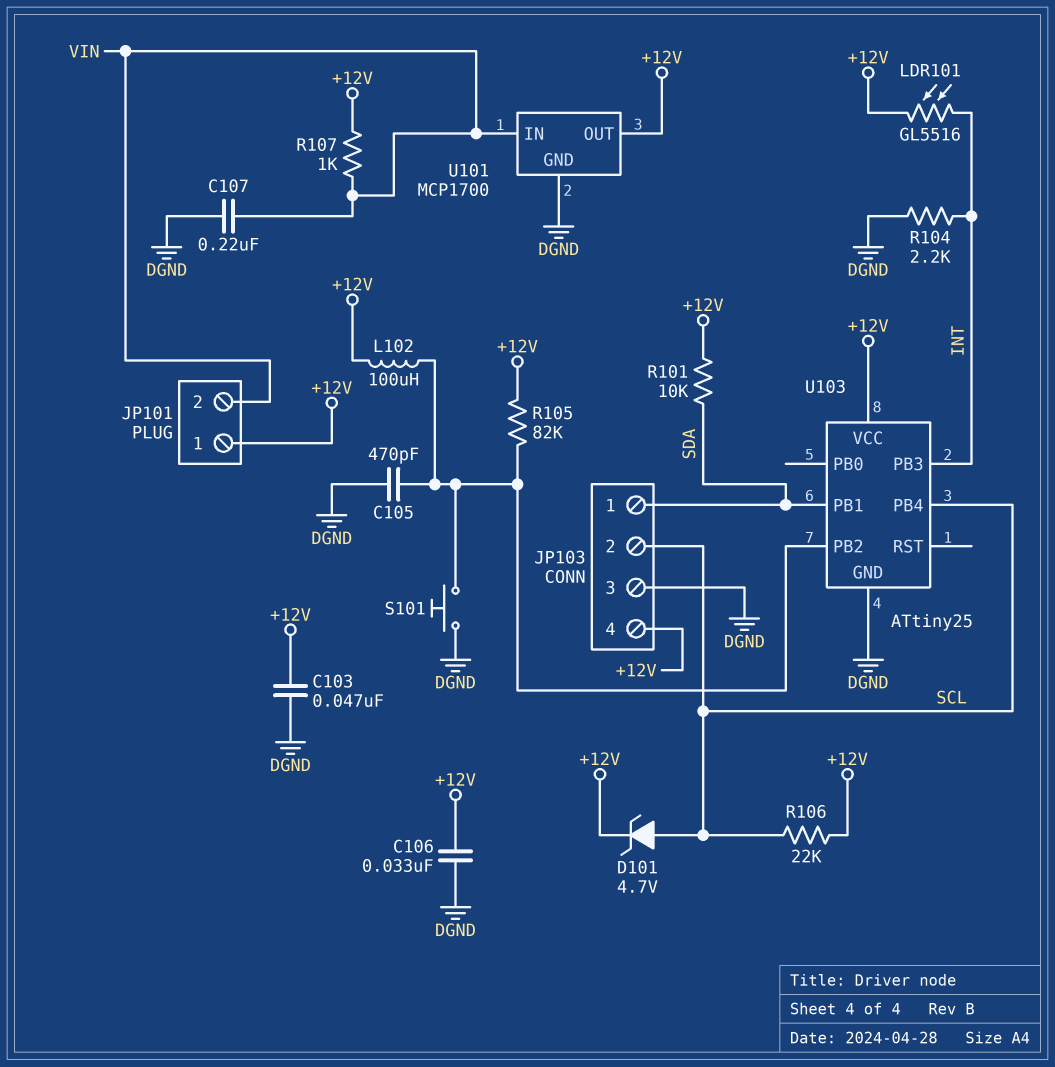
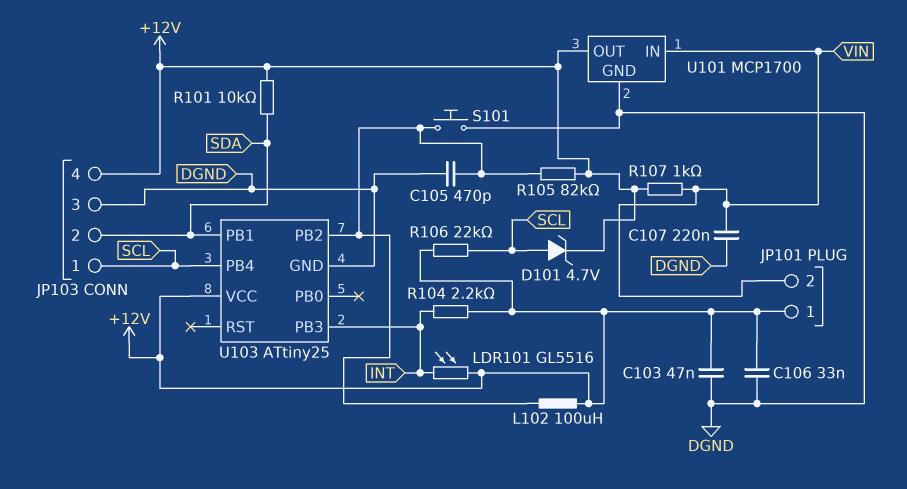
JP103 pin 1: SDA -> SCL
JP103 pin 2: SCL -> SDA
R104: 2.2k (DGND, INT) -> 2.2k (+12V, INT)

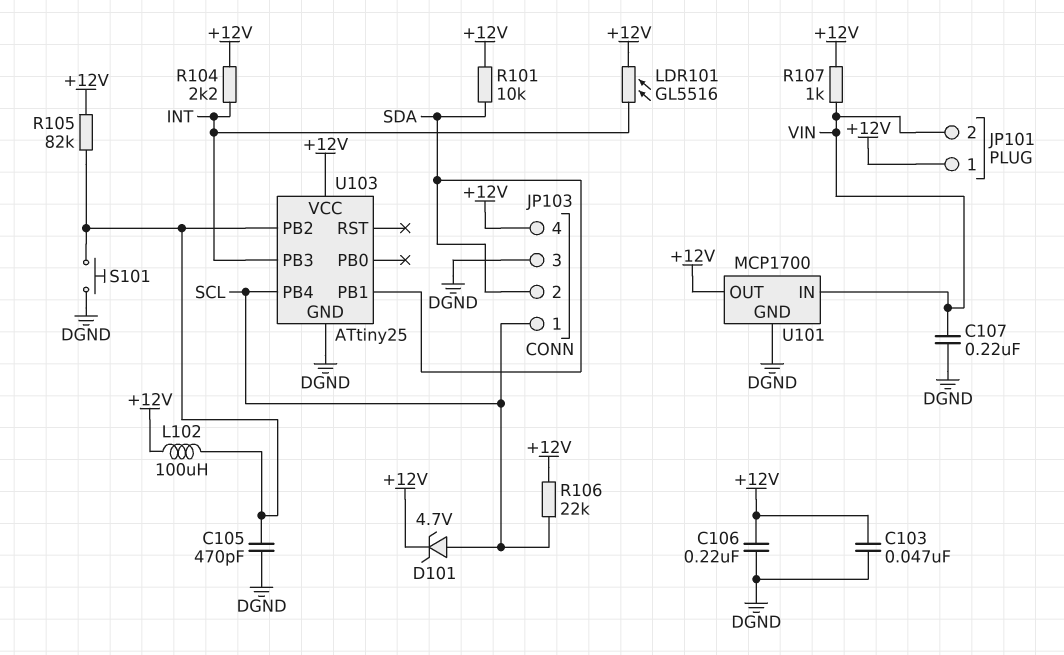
C106: 33nF (+12V, DGND) -> 220nF (+12V, DGND)

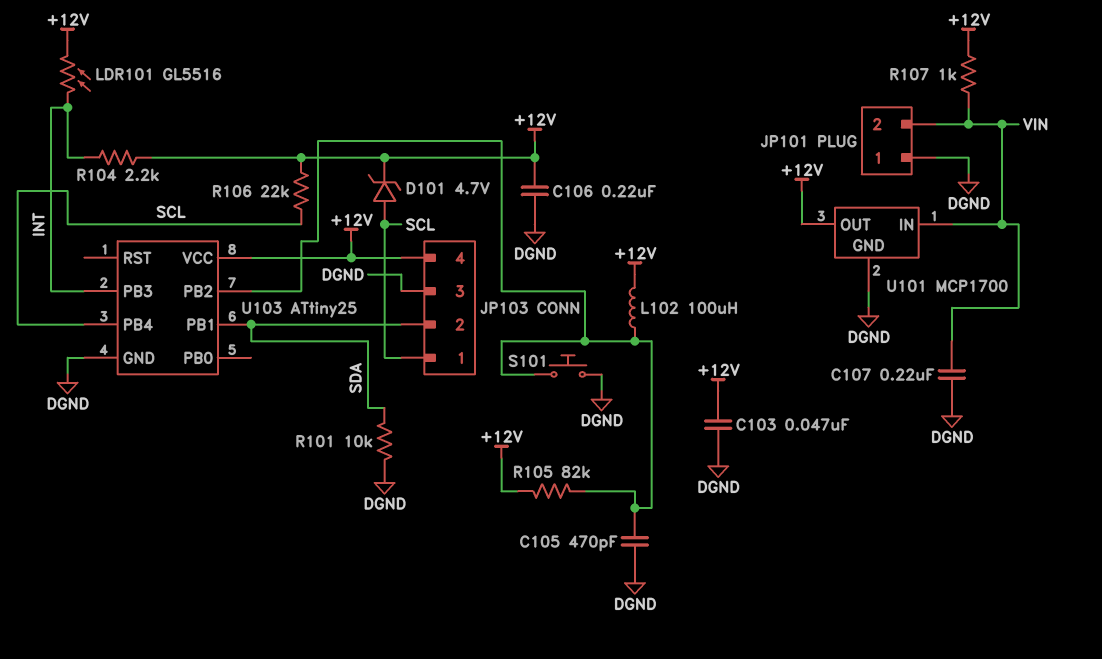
JP101 pin 1: +12V -> DGND
R101: 10k (+12V, SDA) -> 10k (DGND, SDA)

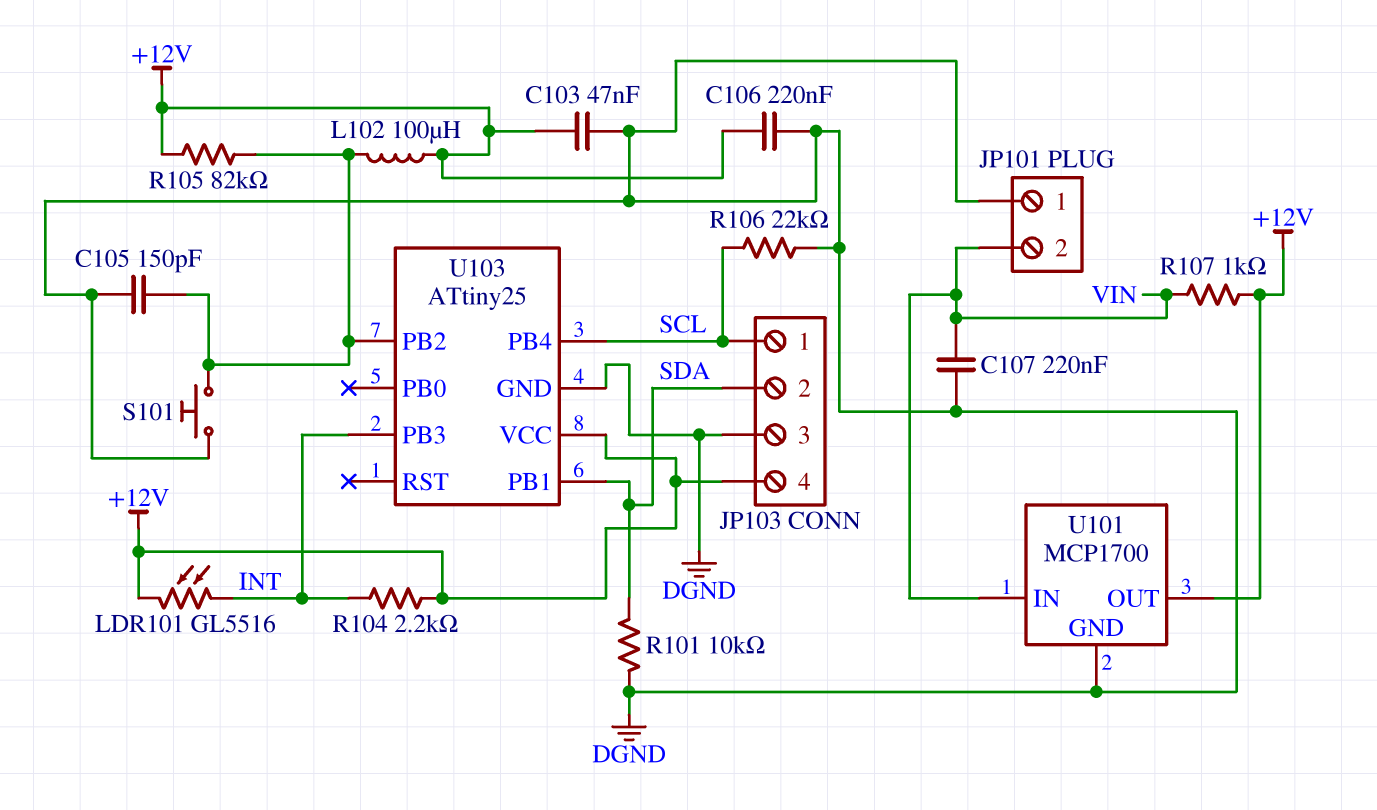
C105: 470pF (DGND, U103/PB2) -> 150pF (DGND, U103/PB2)
D101: zener 4.7V (A SCL, K +12V) -> none
R106: 22k (+12V, SCL) -> 22k (DGND, SCL)

